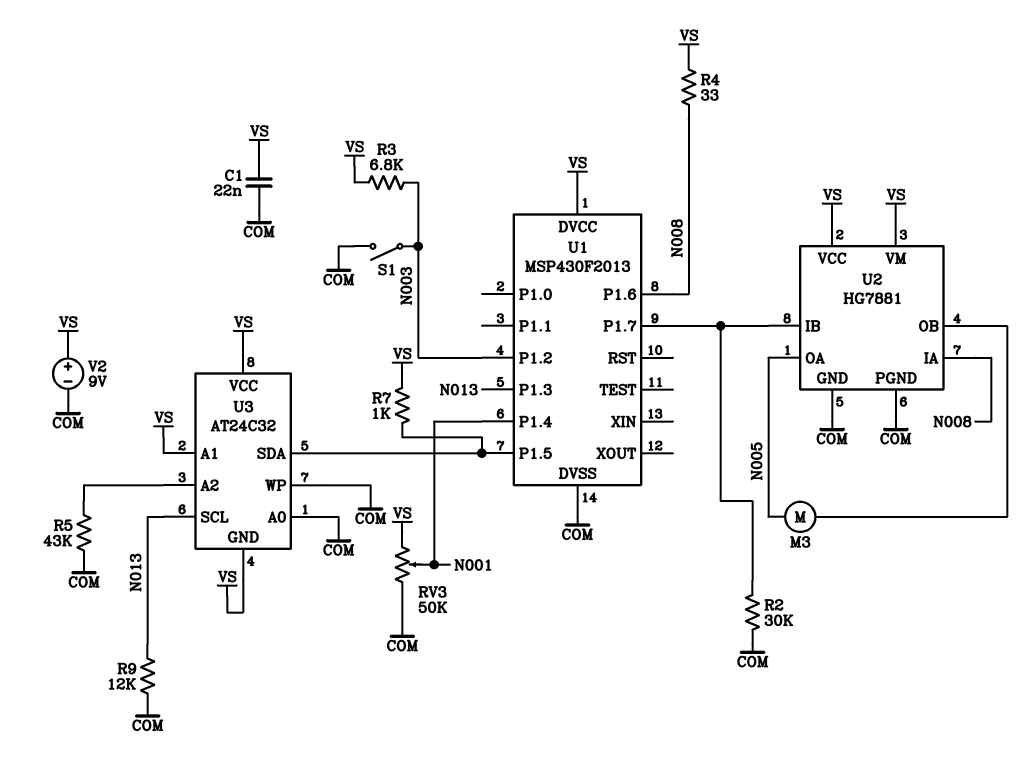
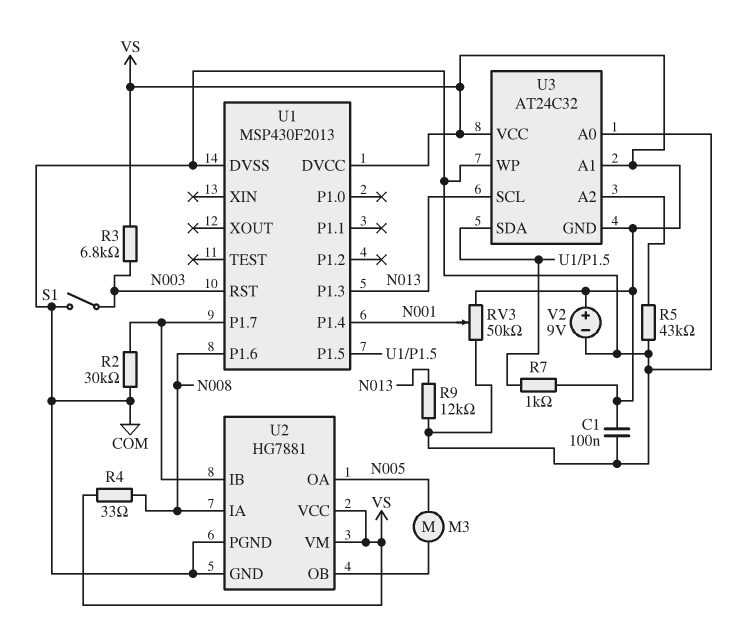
C1: 22nF (COM, VS) -> 100nF (COM, VS)
U1 pin P1.2: N003 -> none
U1 pin RST: none -> N003

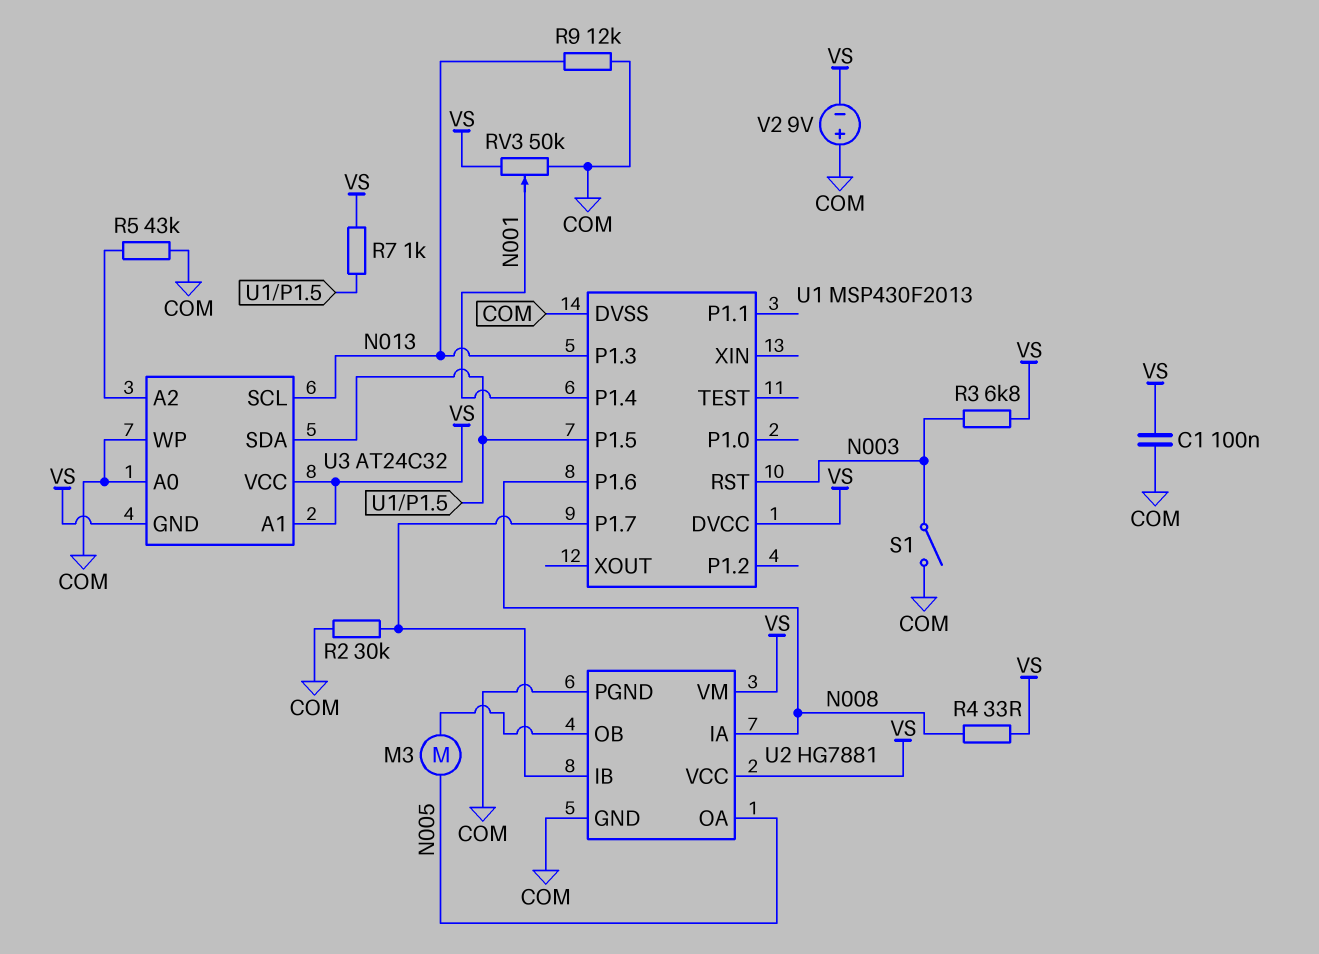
V2: 9V (plus VS, minus COM) -> 9V (plus COM, minus VS)

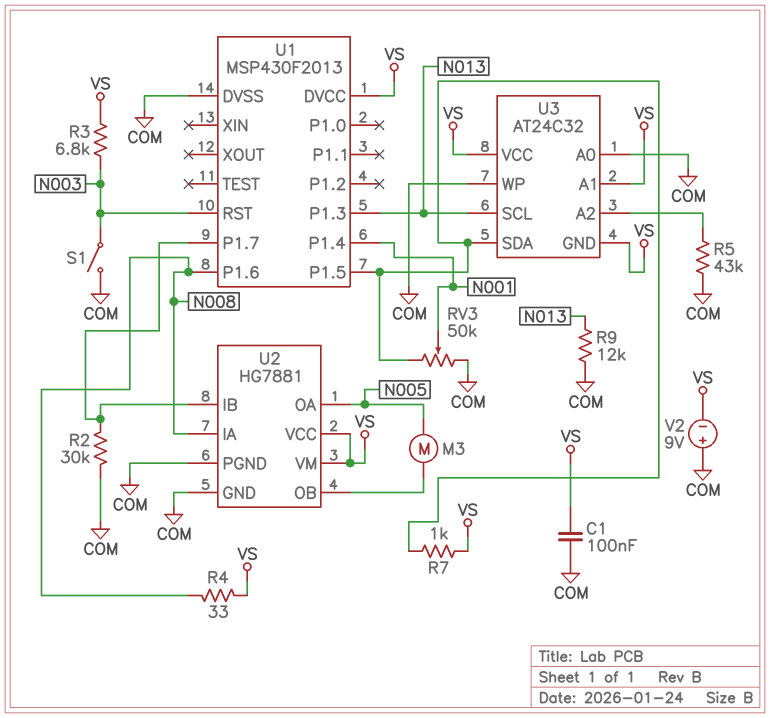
RV3: 50k (COM, VS, wiper N001) -> 50k (COM, U1/P1.5, wiper N001)

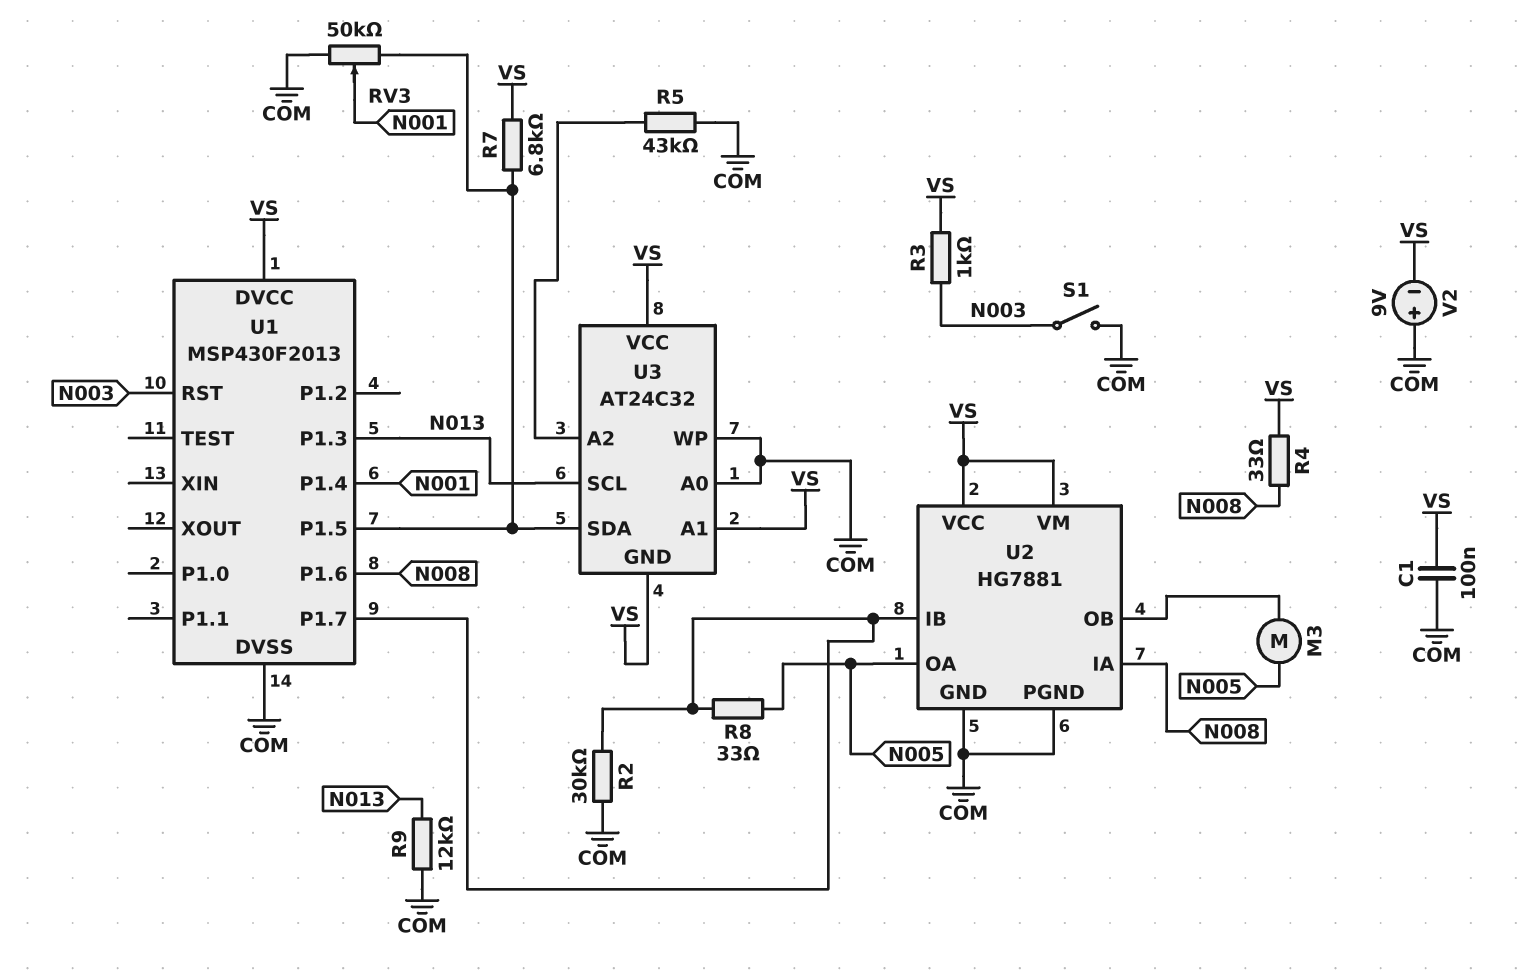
R3: 6.8k (N003, VS) -> 1k (N003, VS)
R7: 1k (U1/P1.5, VS) -> 6.8k (U1/P1.5, VS)
R8: none -> 33 (N005, U1/P1.7)

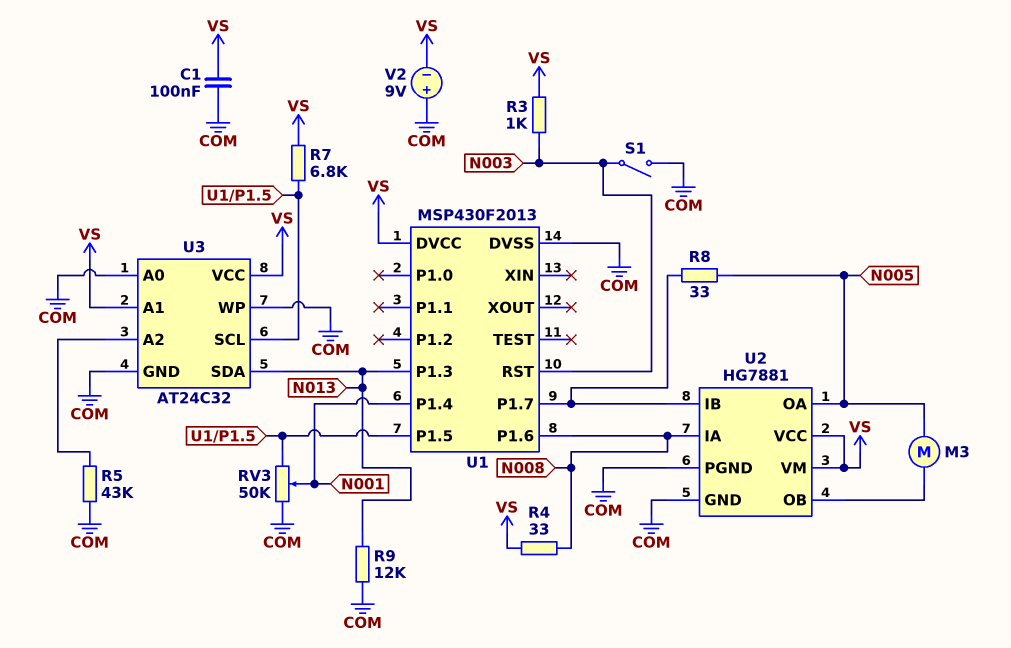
R2: 30k (COM, U1/P1.7) -> none
U3 pin GND: VS -> COM
U3 pin SCL: N013 -> U1/P1.5
U3 pin SDA: U1/P1.5 -> N013

